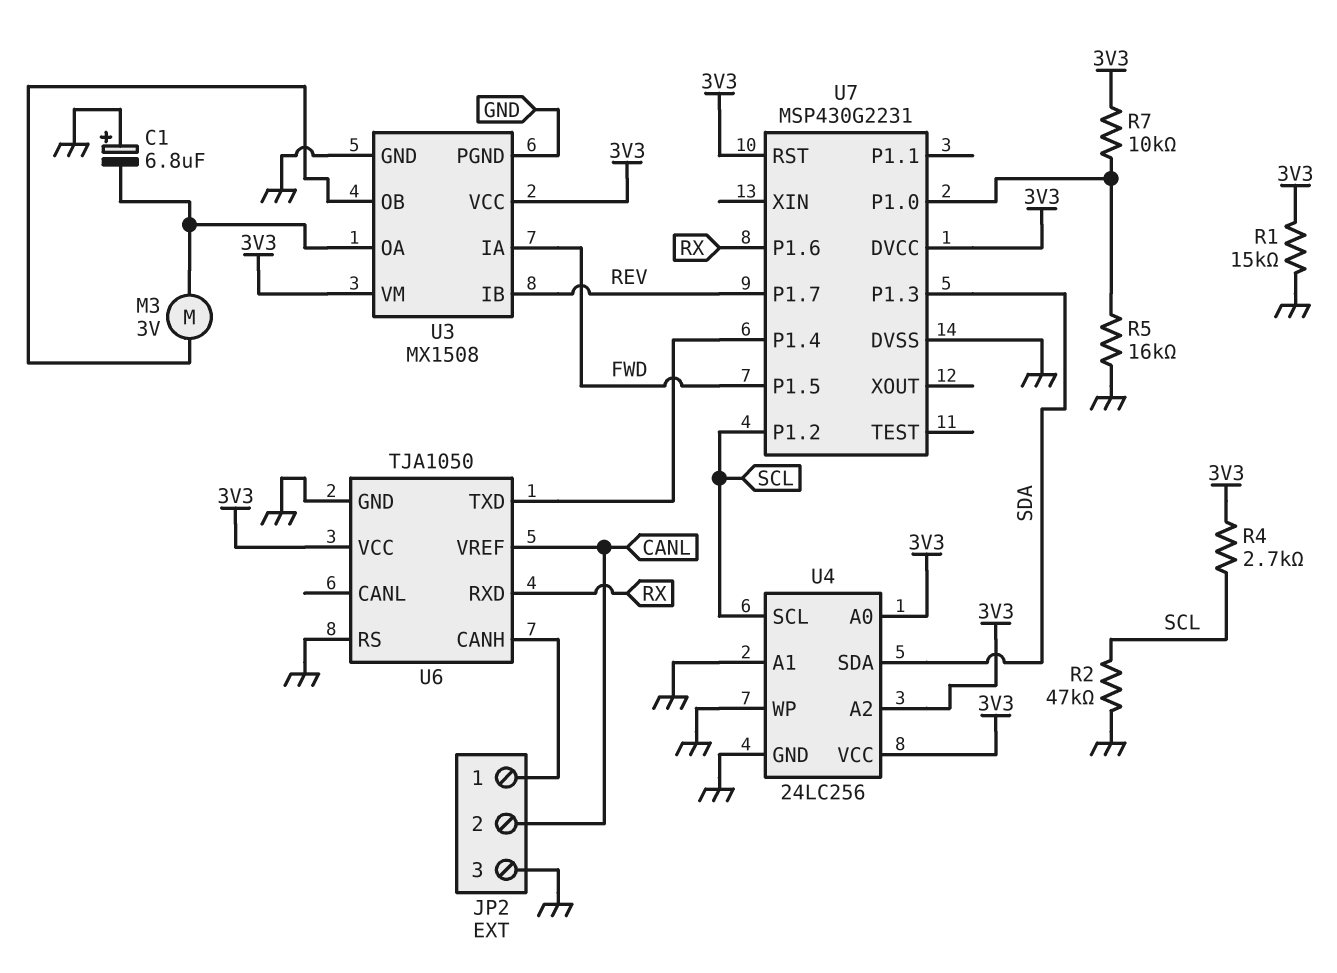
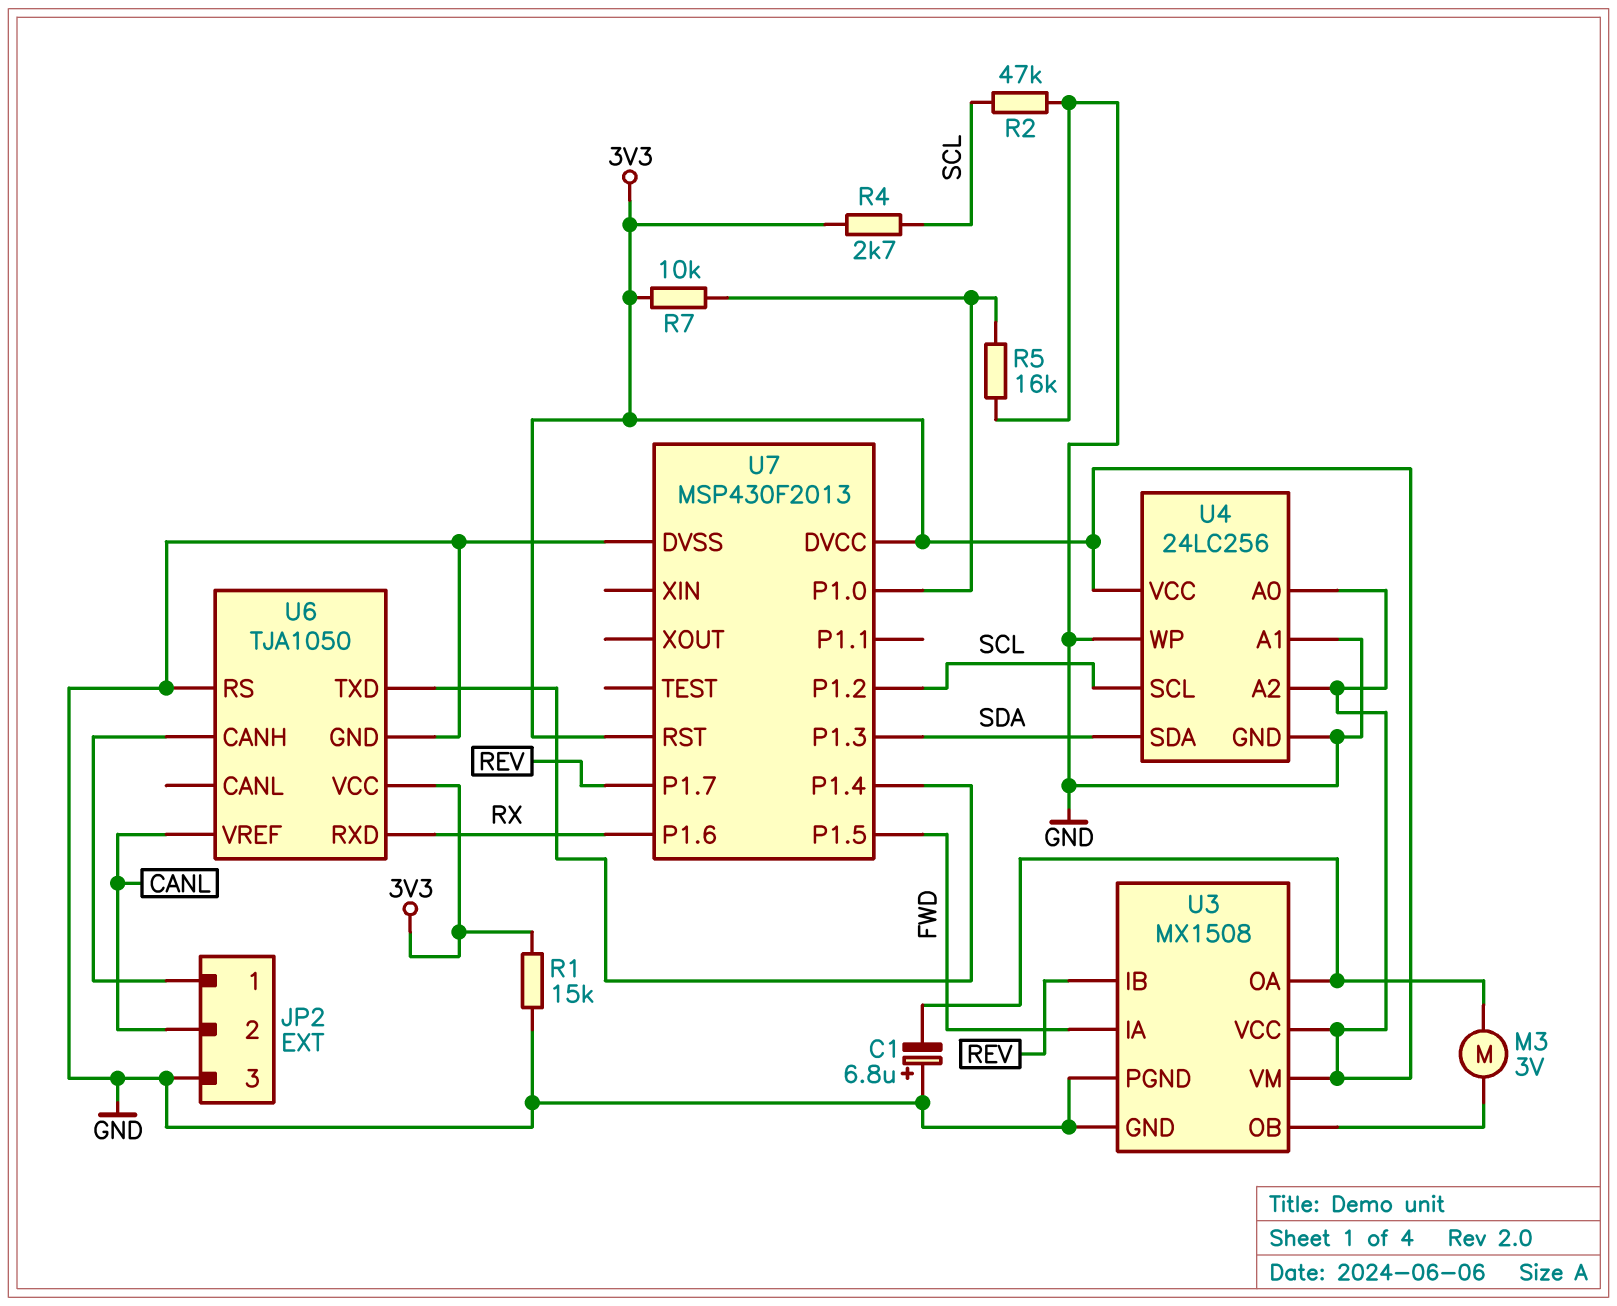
U7: MSP430G2231 -> MSP430F2013

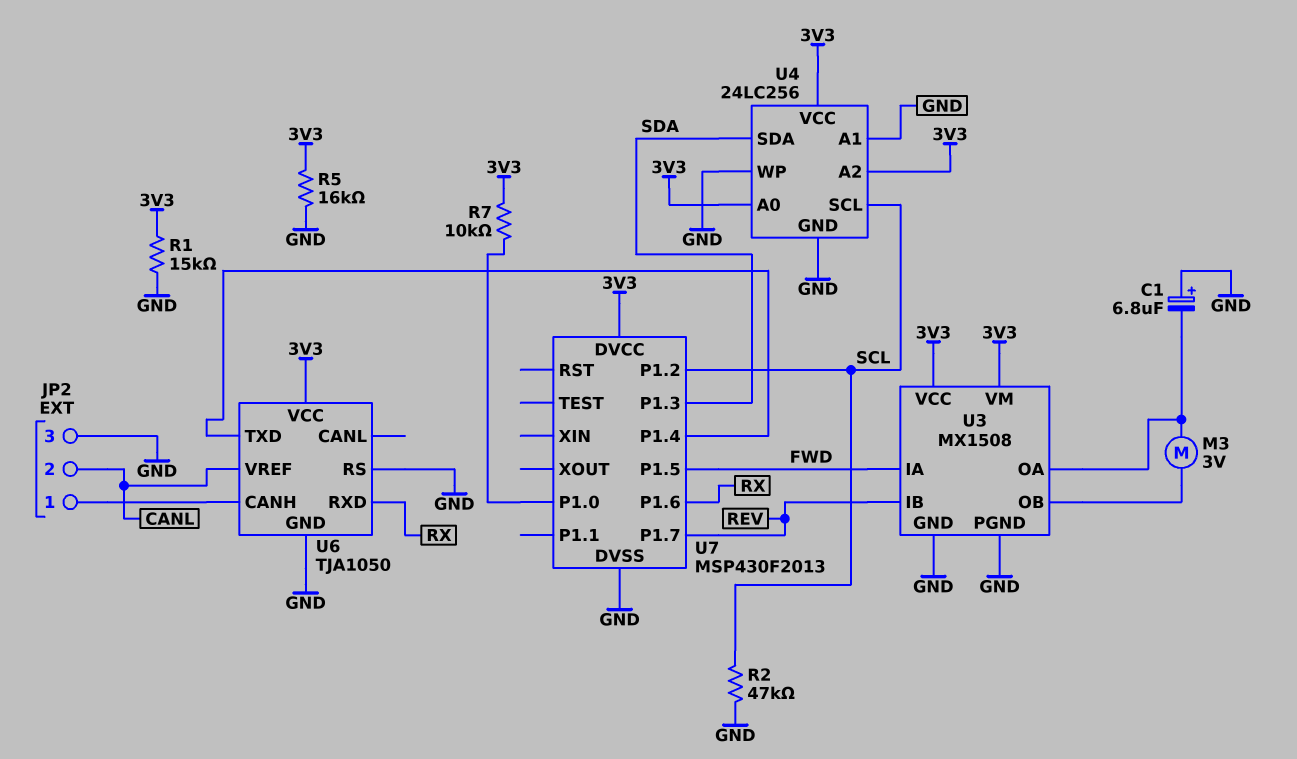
R4: 2.7k (3V3, SCL) -> none
R5: 16k (GND, U7/P1.0) -> 16k (3V3, GND)
U7 pin RST: 3V3 -> none

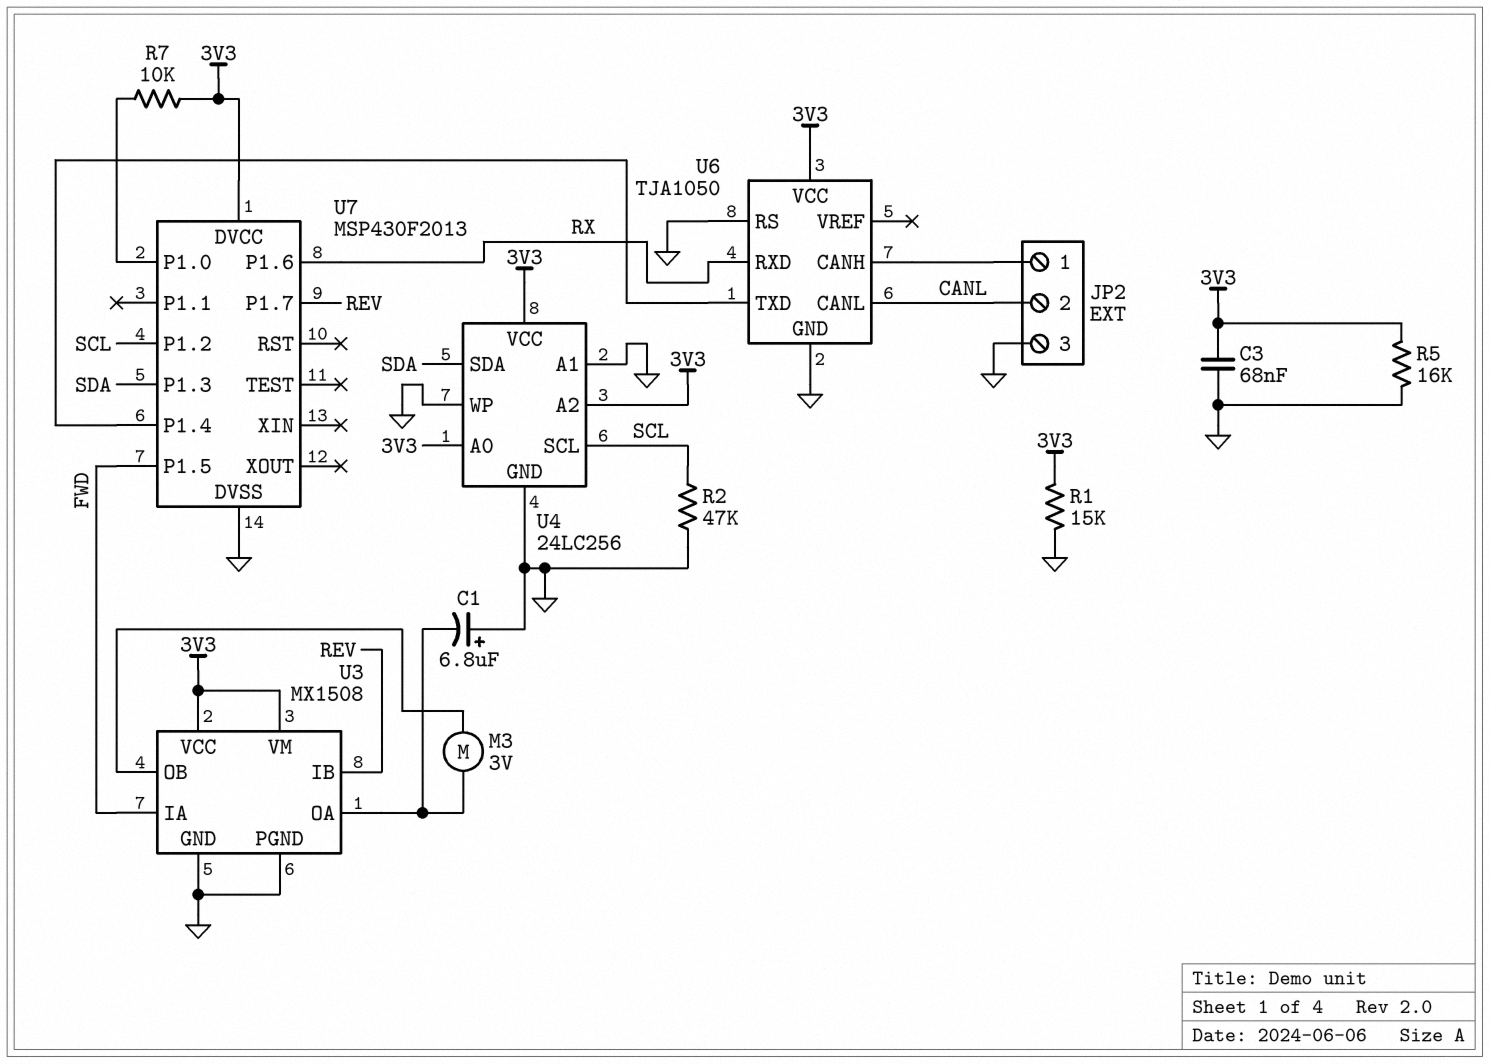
C3: none -> 68nF (3V3, GND)
U6 pin CANL: none -> CANL
U6 pin VREF: CANL -> none

